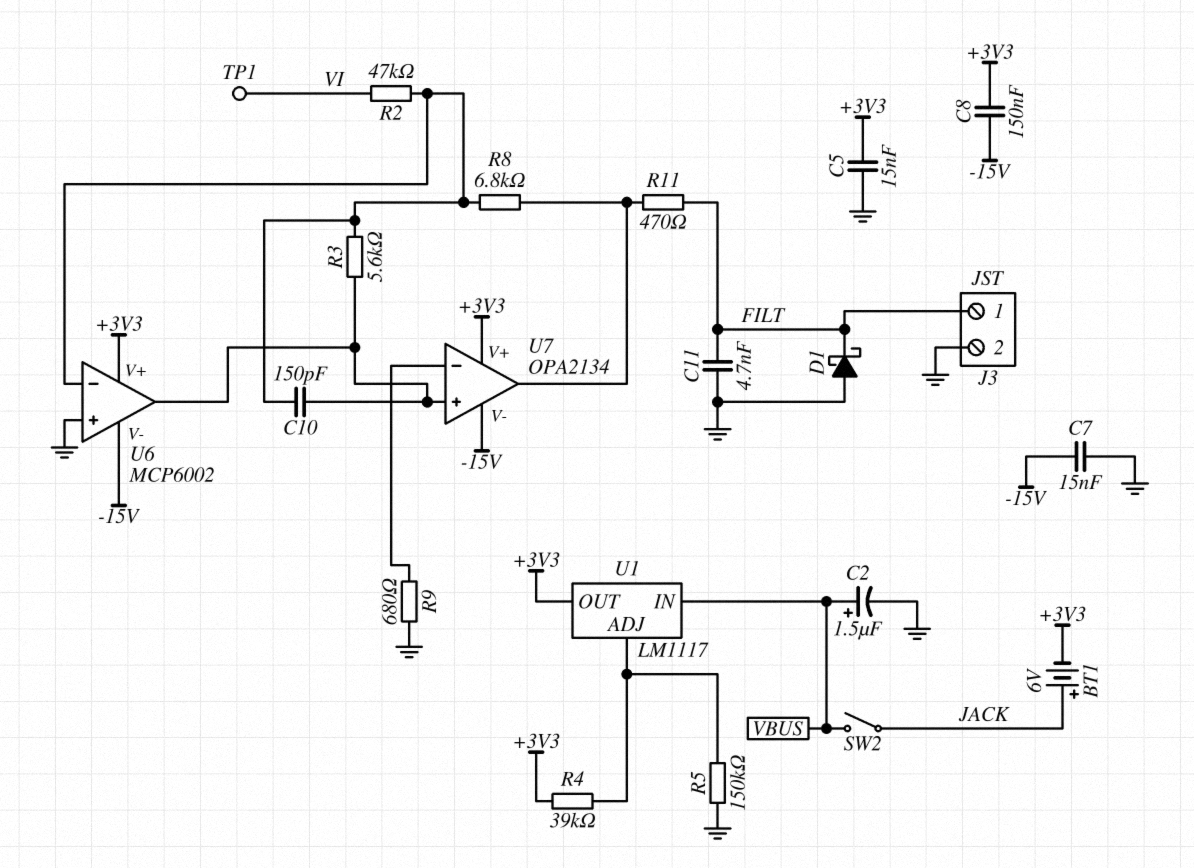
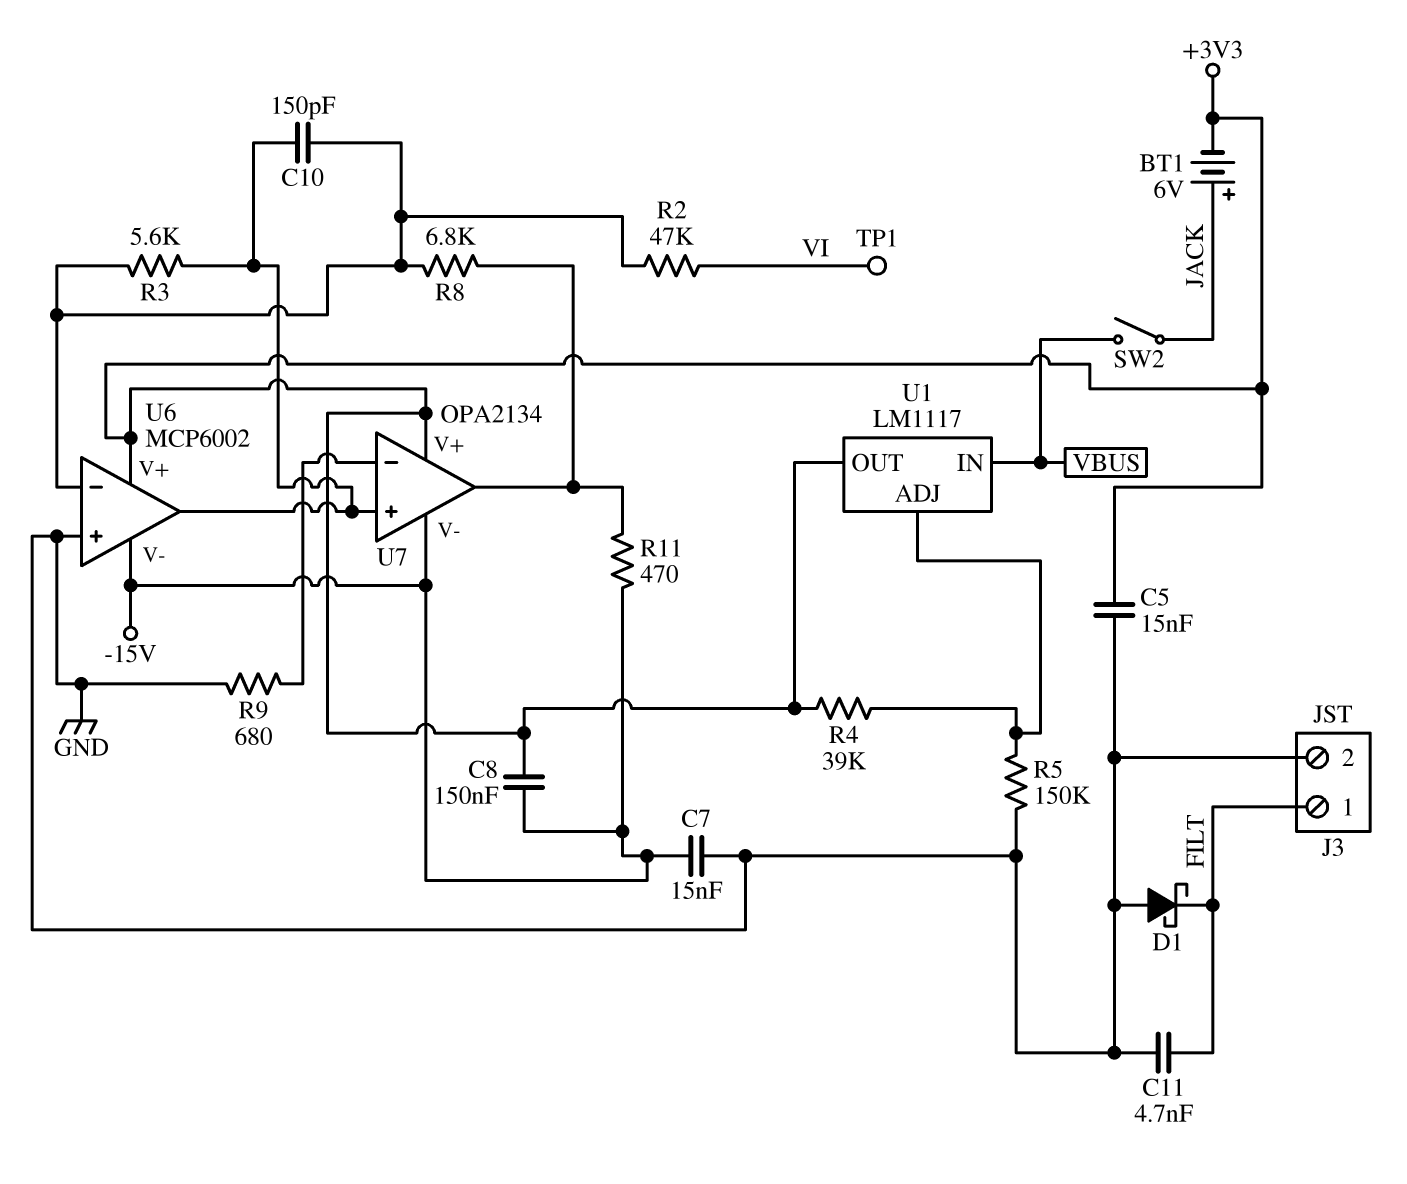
C2: 1.5uF (plus VBUS, minus GND) -> none
R11: 470 (FILT, U7/out) -> 470 (-15V, U7/out)

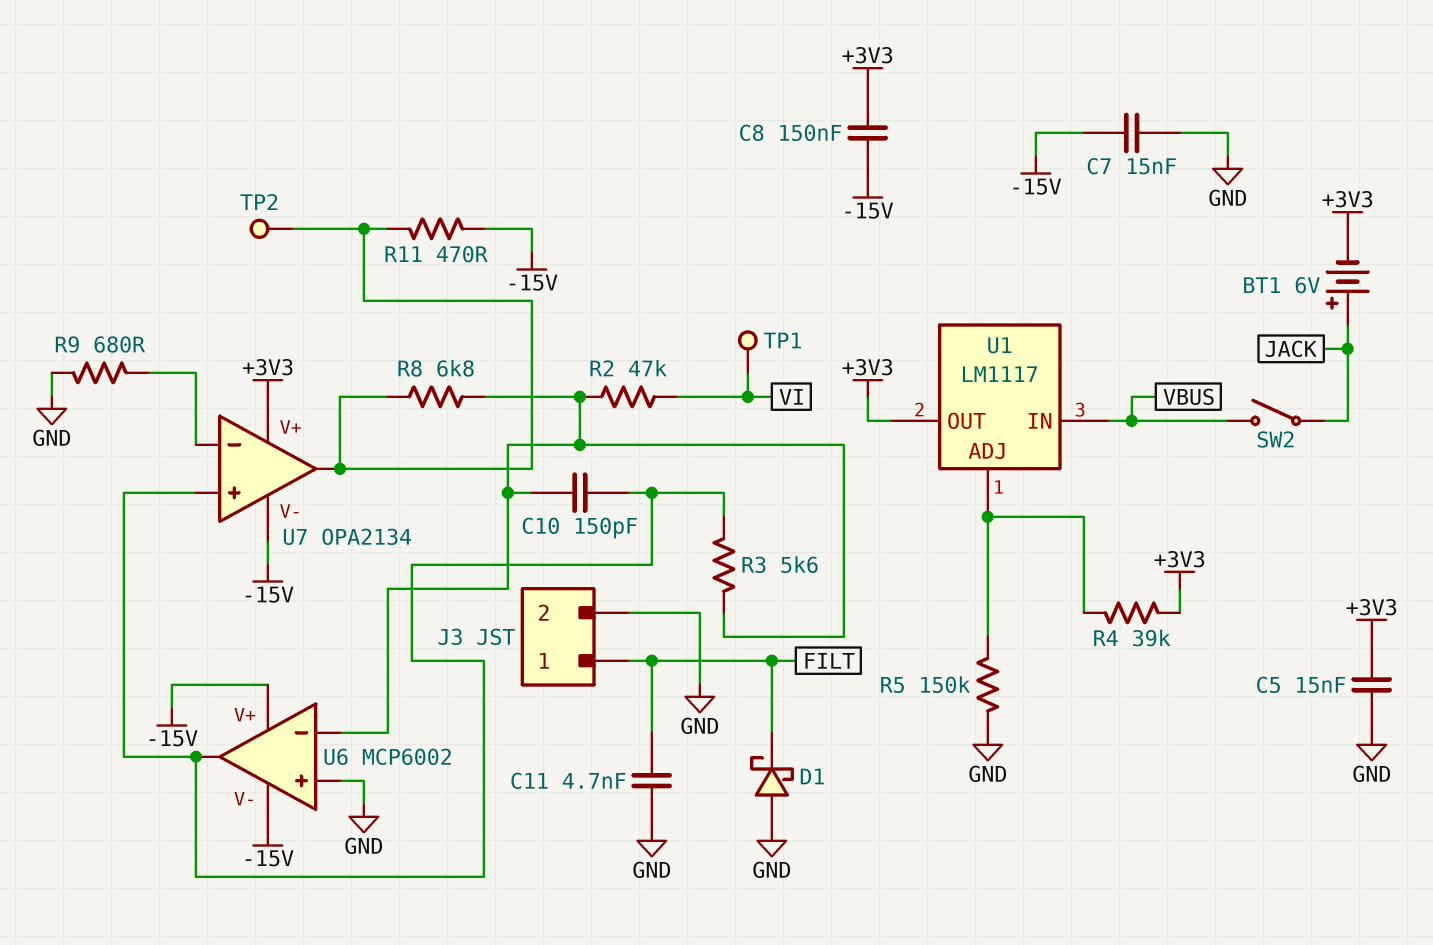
TP2: none -> test point (U7/out)
U6 pin V+: +3V3 -> -15V

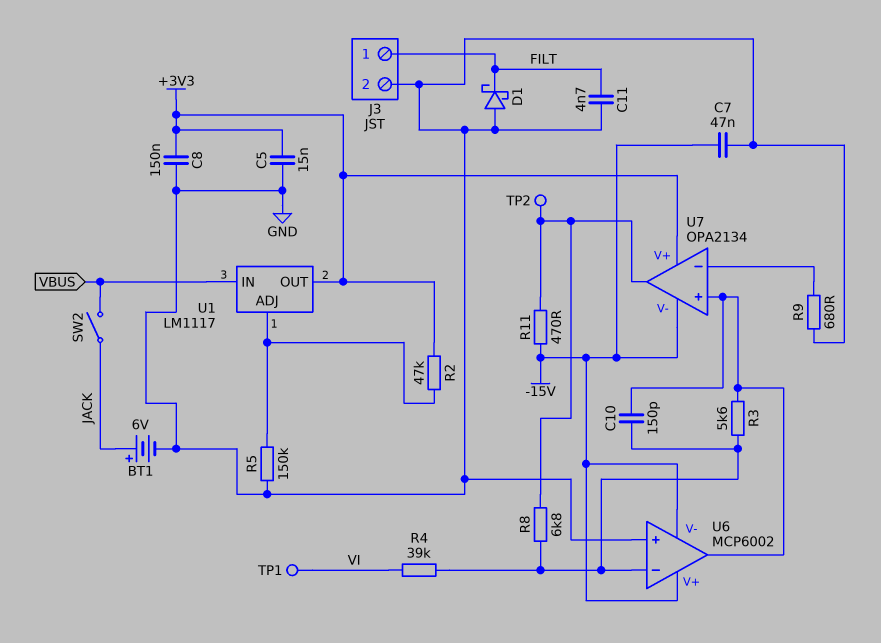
BT1: 6V (plus JACK, minus +3V3) -> 6V (plus JACK, minus GND)
C7: 15nF (-15V, GND) -> 47nF (-15V, GND)
C8: 150nF (+3V3, -15V) -> 150nF (+3V3, GND)
R2: 47k (U6/in-, VI) -> 47k (+3V3, U1/ADJ)
R4: 39k (+3V3, U1/ADJ) -> 39k (U6/in-, VI)

